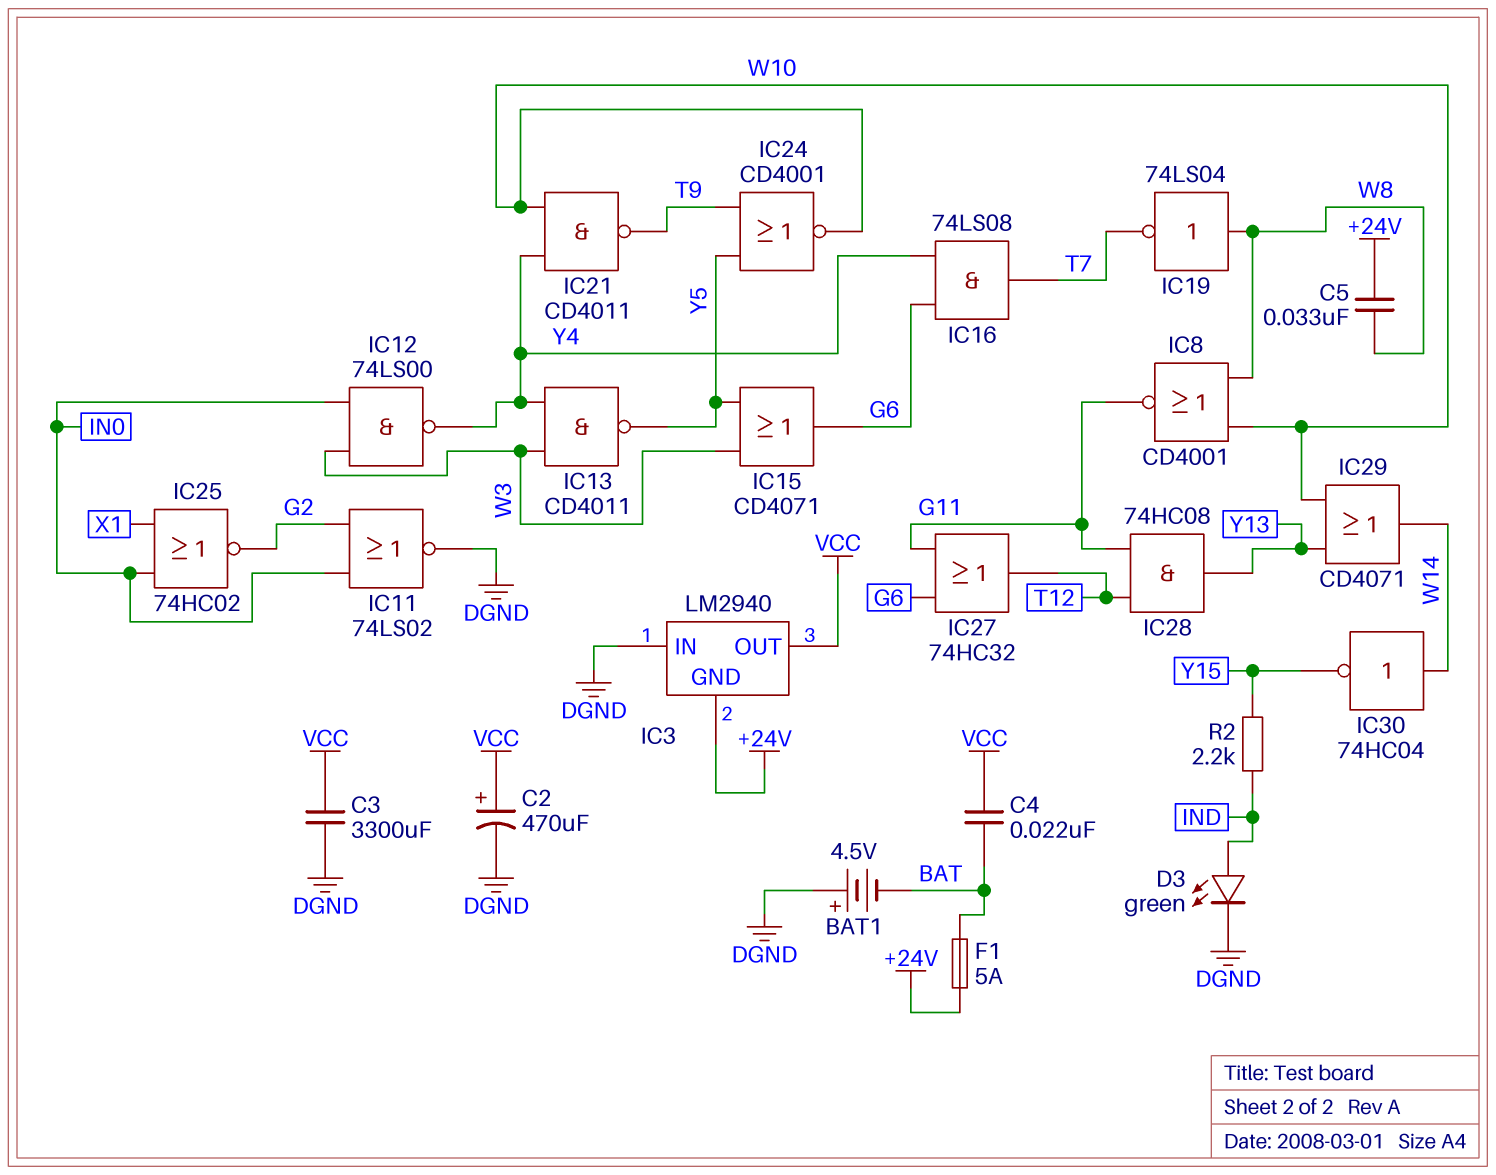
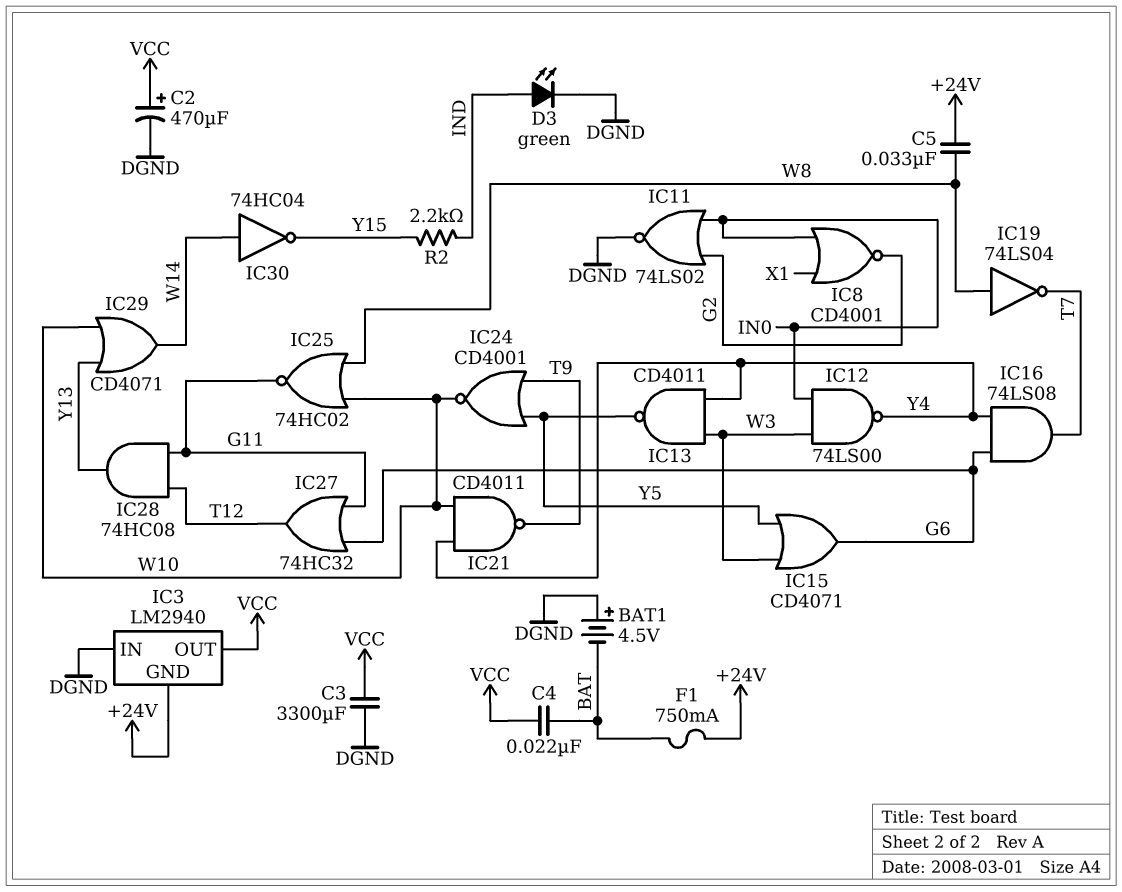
F1: 5A (+24V, BAT) -> 750mA (+24V, BAT)
IC8: NOR CD4001 (in W8, in W10, out G11) -> NOR CD4001 (in IN0, in X1, out G2)
IC25: NOR 74HC02 (in IN0, in X1, out G2) -> NOR 74HC02 (in W8, in W10, out G11)

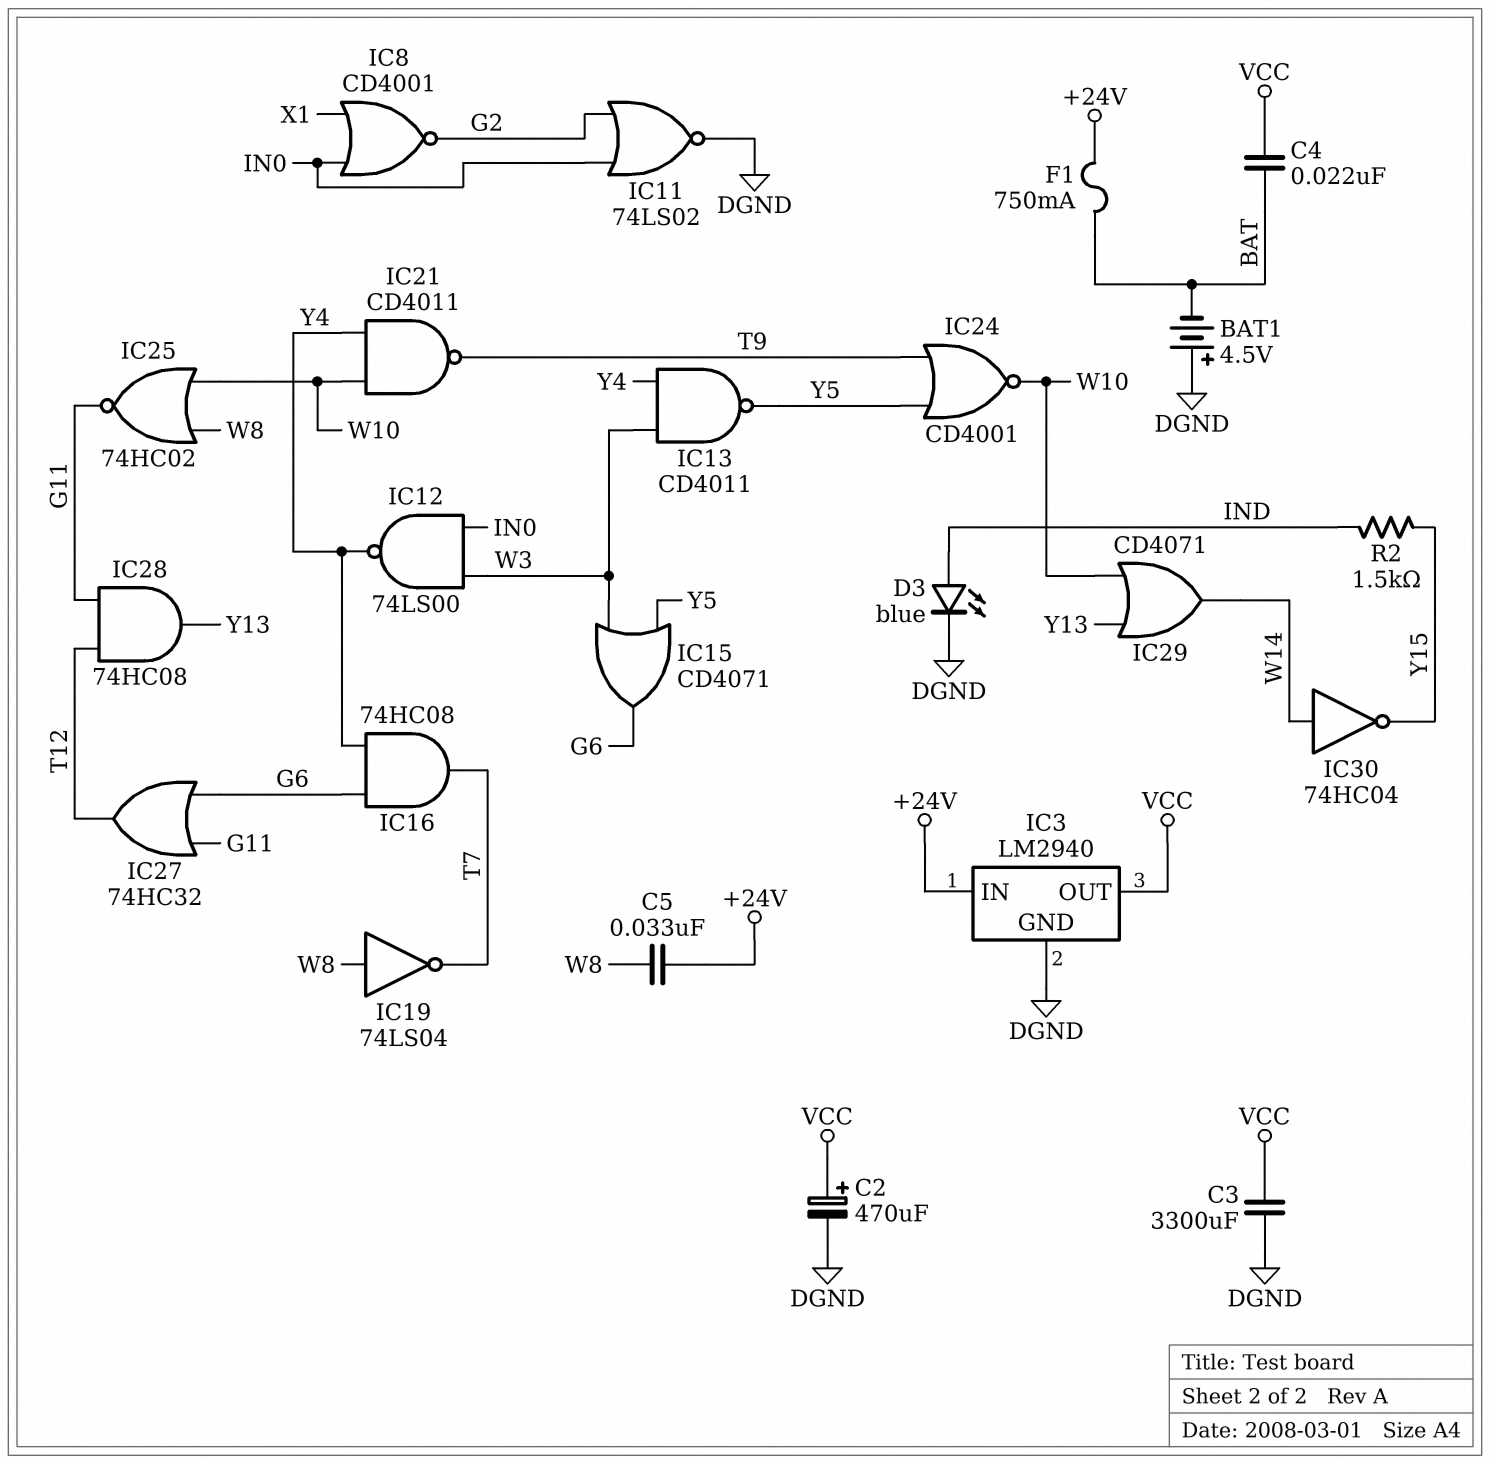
D3: LED green (A IND, K DGND) -> LED blue (A IND, K DGND)
IC3 pin GND: +24V -> DGND
IC3 pin IN: DGND -> +24V
IC16: AND 74LS08 (in G6, in Y4, out T7) -> AND 74HC08 (in G6, in Y4, out T7)
R2: 2.2k (IND, Y15) -> 1.5k (IND, Y15)

